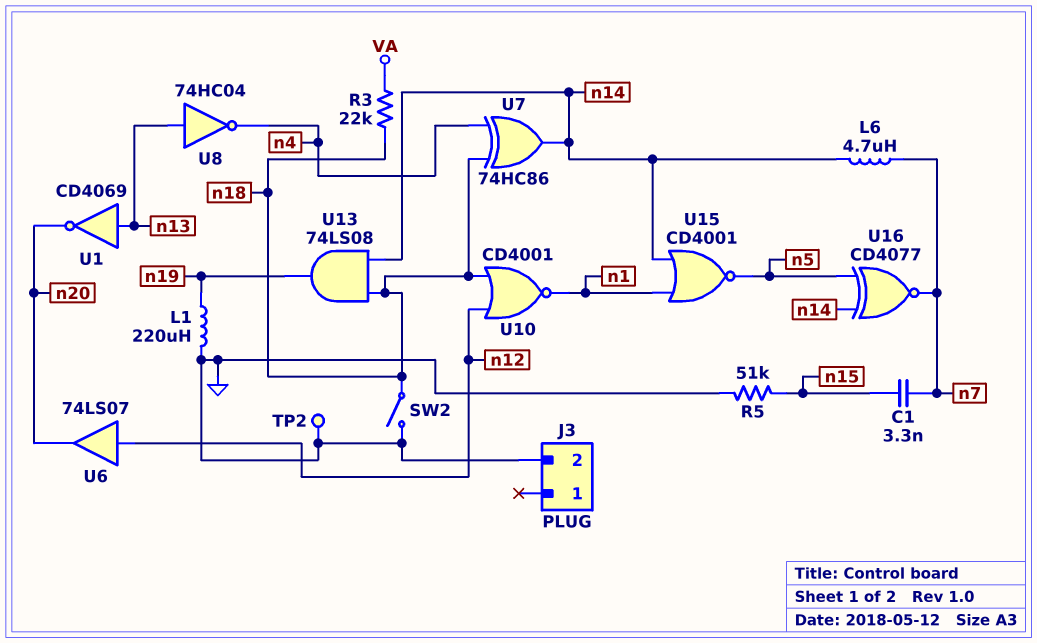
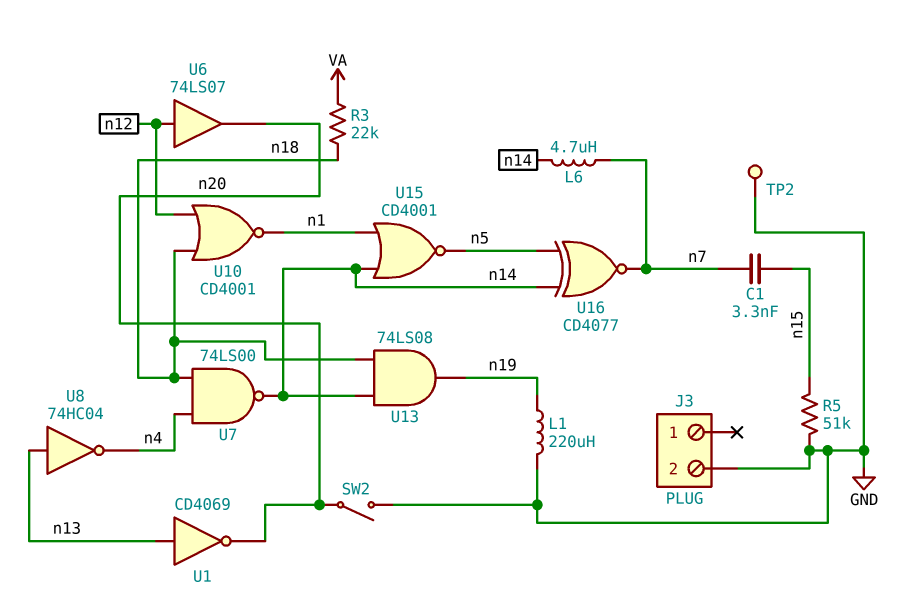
SW2: switch (GND, n18) -> switch (GND, n20)
U7: XOR 74HC86 (in n4, in n18, out n14) -> NAND 74LS00 (in n4, in n18, out n14)

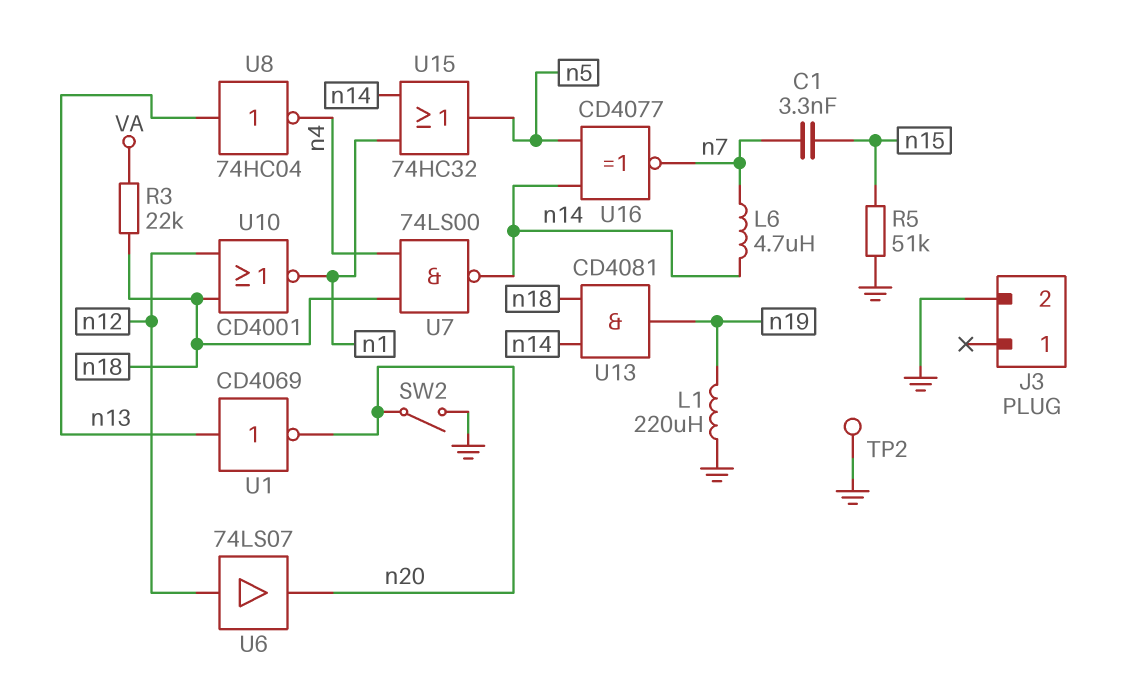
U13: AND 74LS08 (in n14, in n18, out n19) -> AND CD4081 (in n14, in n18, out n19)
U15: NOR CD4001 (in n1, in n14, out n5) -> OR 74HC32 (in n1, in n14, out n5)

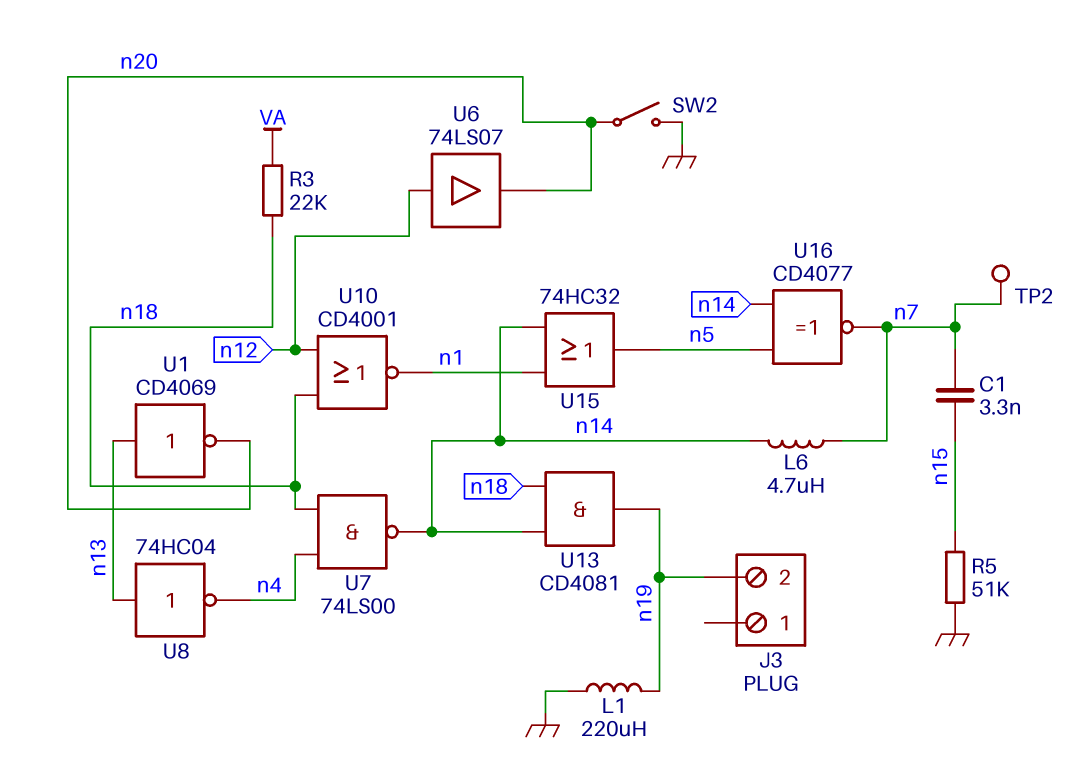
J3 pin 2: GND -> n19
TP2: test point (GND) -> test point (n7)

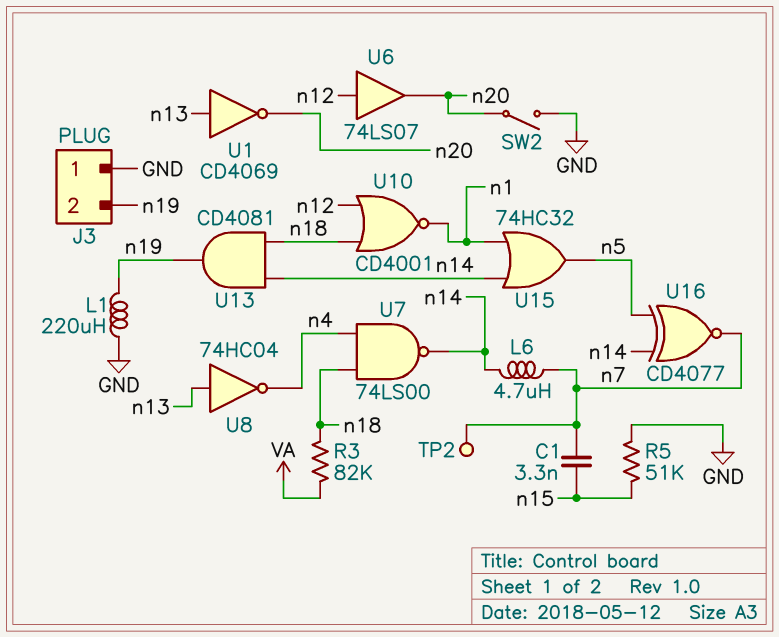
J3 pin 1: none -> GND
R3: 22k (VA, n18) -> 82k (VA, n18)

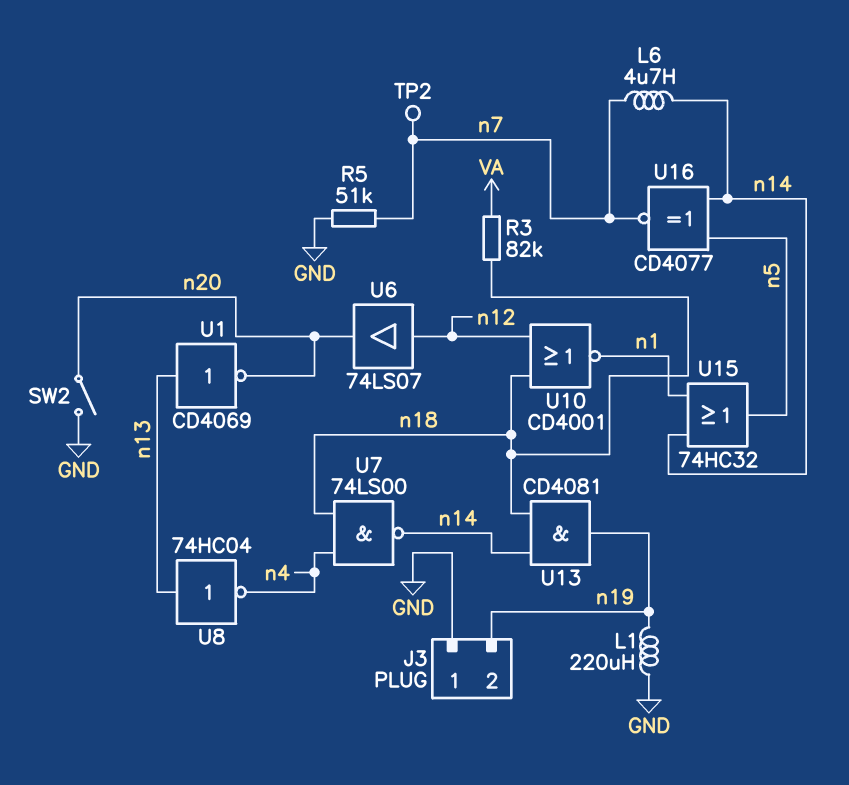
C1: 3.3nF (n7, n15) -> none
R5: 51k (GND, n15) -> 51k (GND, n7)

